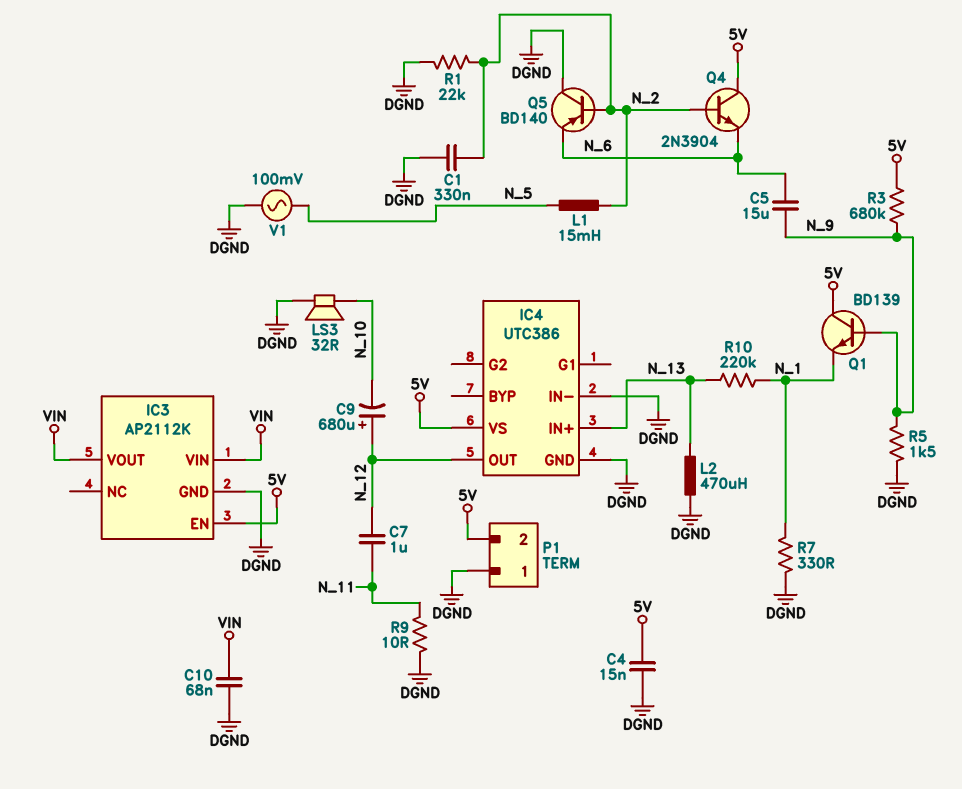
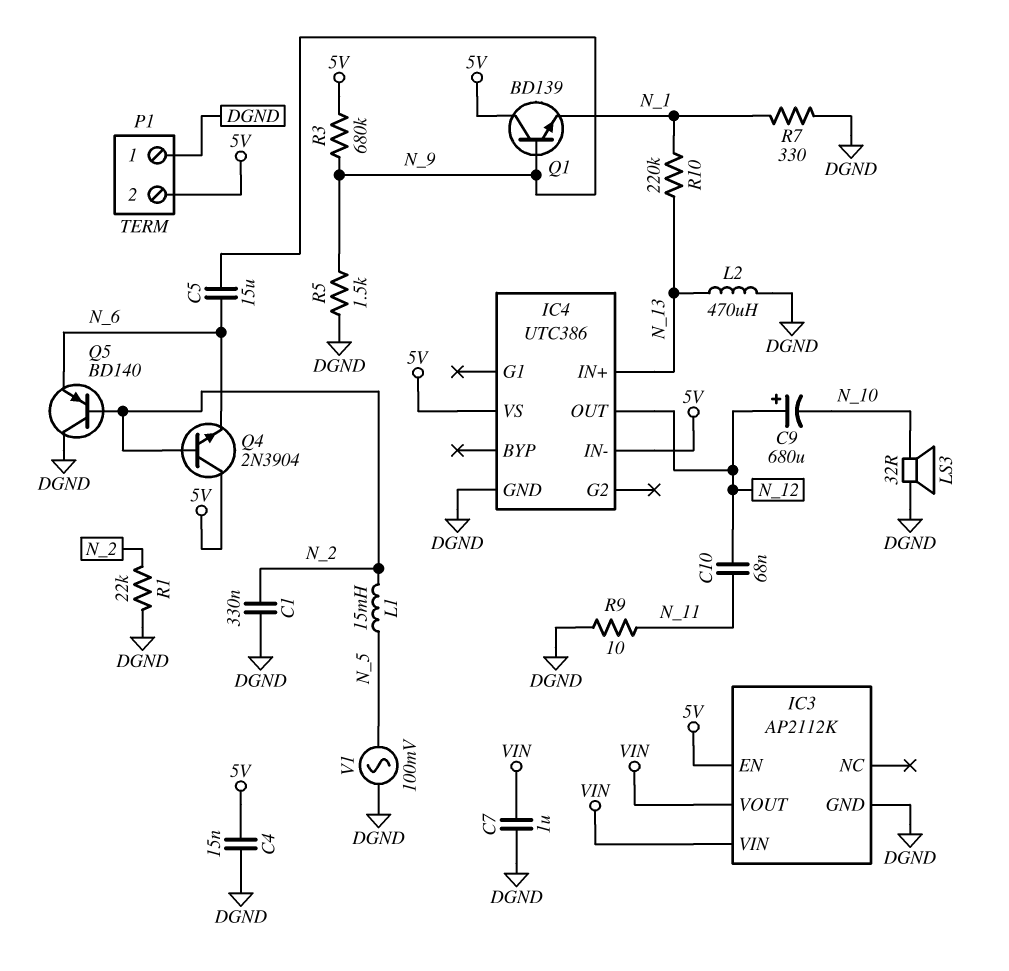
C7: 1uF (N_11, N_12) -> 1uF (DGND, VIN)
C10: 68nF (DGND, VIN) -> 68nF (N_11, N_12)
IC4 pin IN-: DGND -> 5V

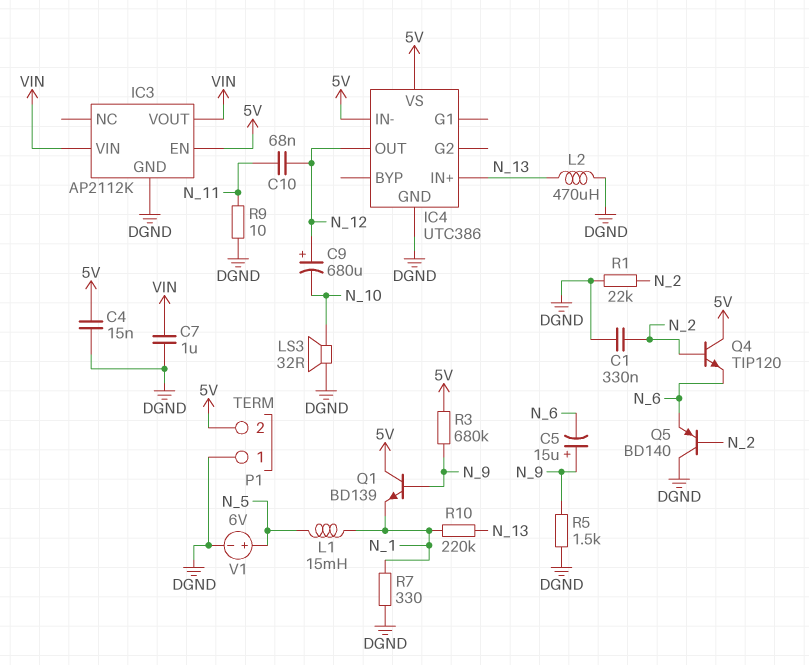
C5: 15uF (N_6, N_9) -> 15uF (plus N_9, minus N_6)
L1: 15mH (N_2, N_5) -> 15mH (N_1, N_5)
Q4: NPN 2N3904 (B N_2, C 5V, E N_6) -> NPN TIP120 (B N_2, C 5V, E N_6)
V1: AC 100mV (DGND, N_5) -> 6V (plus N_5, minus DGND)

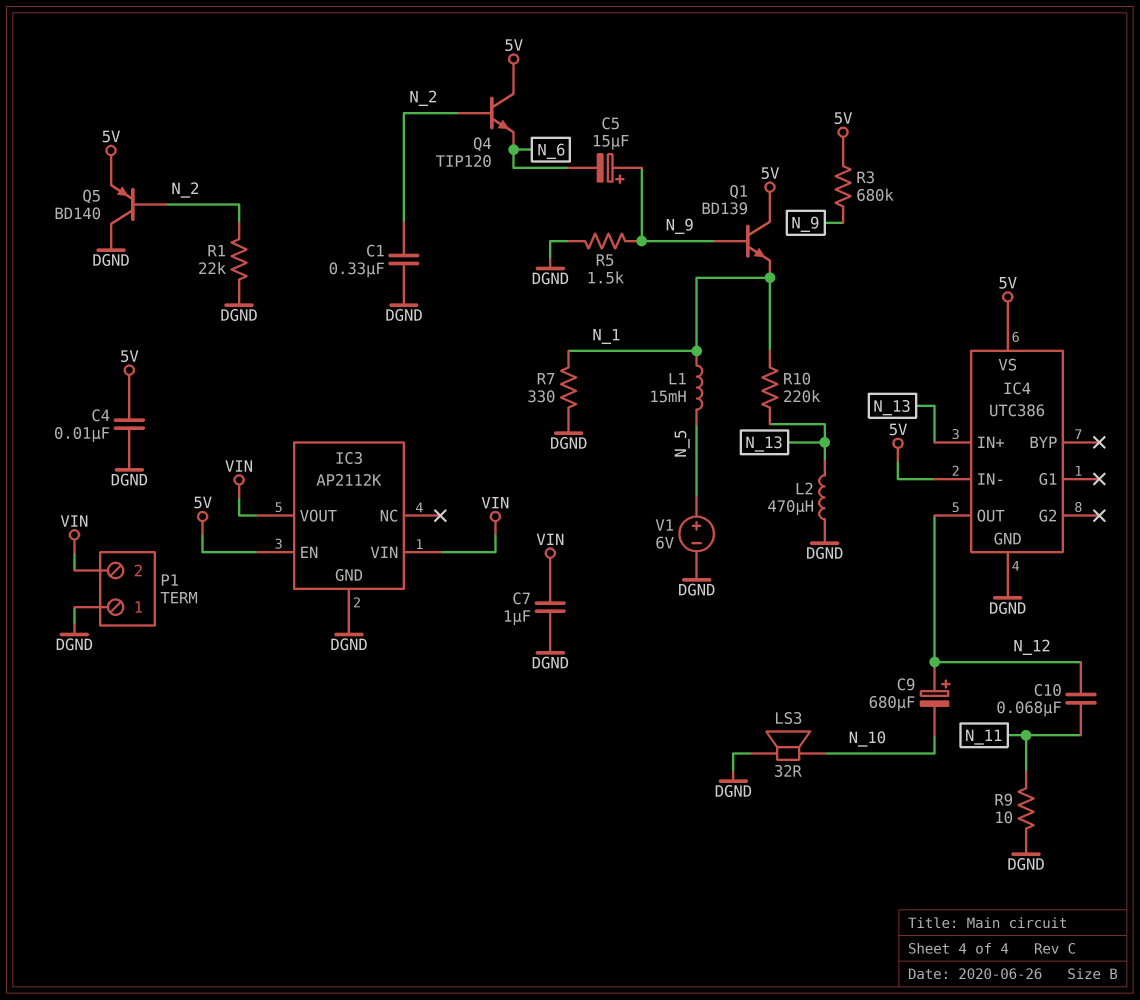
C4: 15nF (5V, DGND) -> 10nF (5V, DGND)
P1 pin 2: 5V -> VIN
Q5: PNP BD140 (B N_2, C DGND, E N_6) -> PNP BD140 (B N_2, C DGND, E 5V)

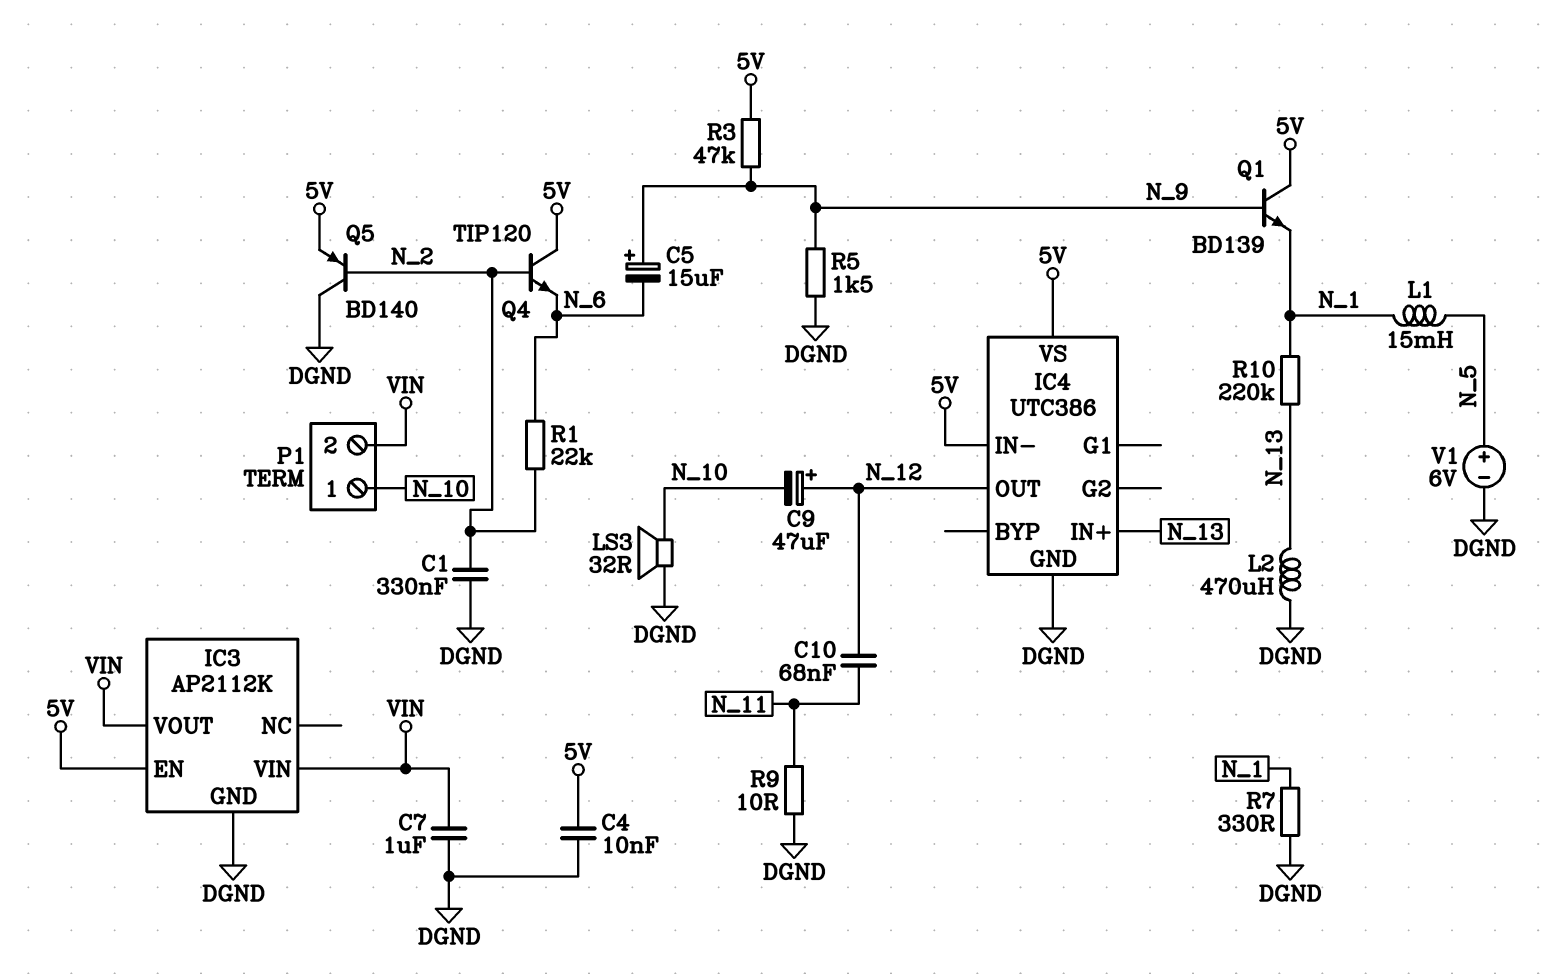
C9: 680uF (plus N_12, minus N_10) -> 47uF (plus N_12, minus N_10)
P1 pin 1: DGND -> N_10
R1: 22k (DGND, N_2) -> 22k (N_2, N_6)
R3: 680k (5V, N_9) -> 47k (5V, N_9)

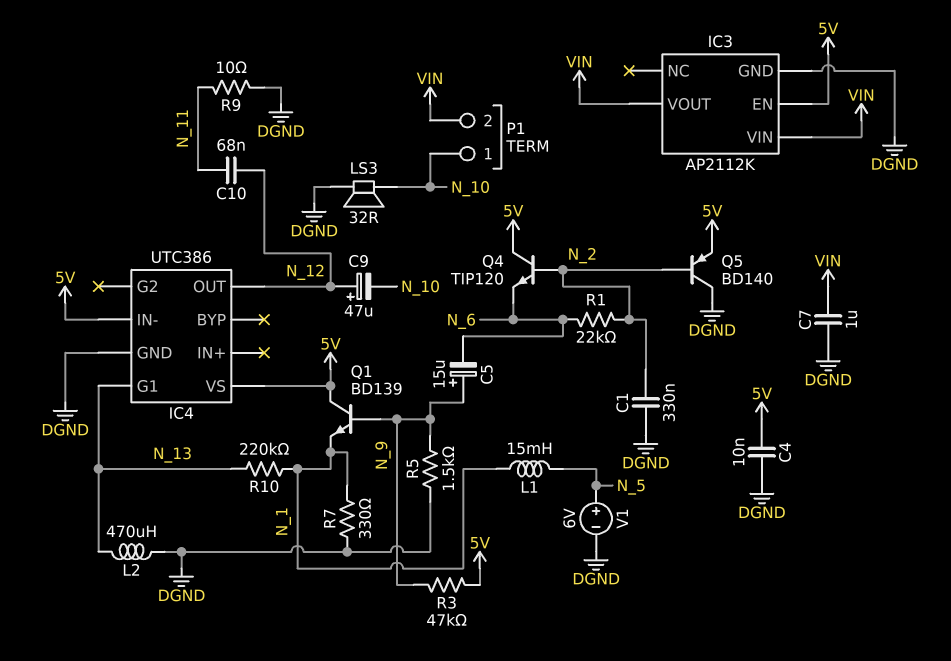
IC4 pin G1: none -> N_13
IC4 pin IN+: N_13 -> none

